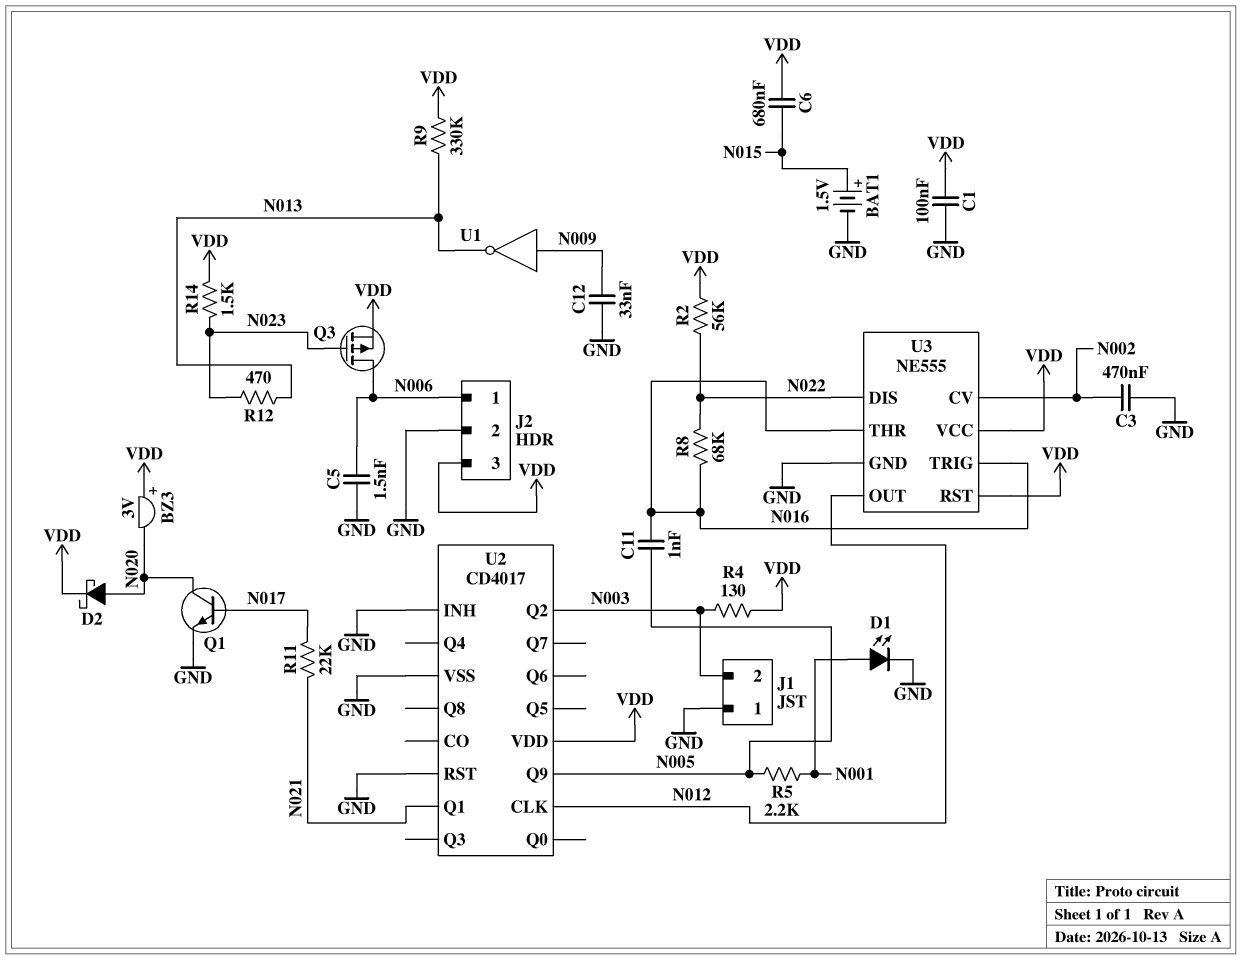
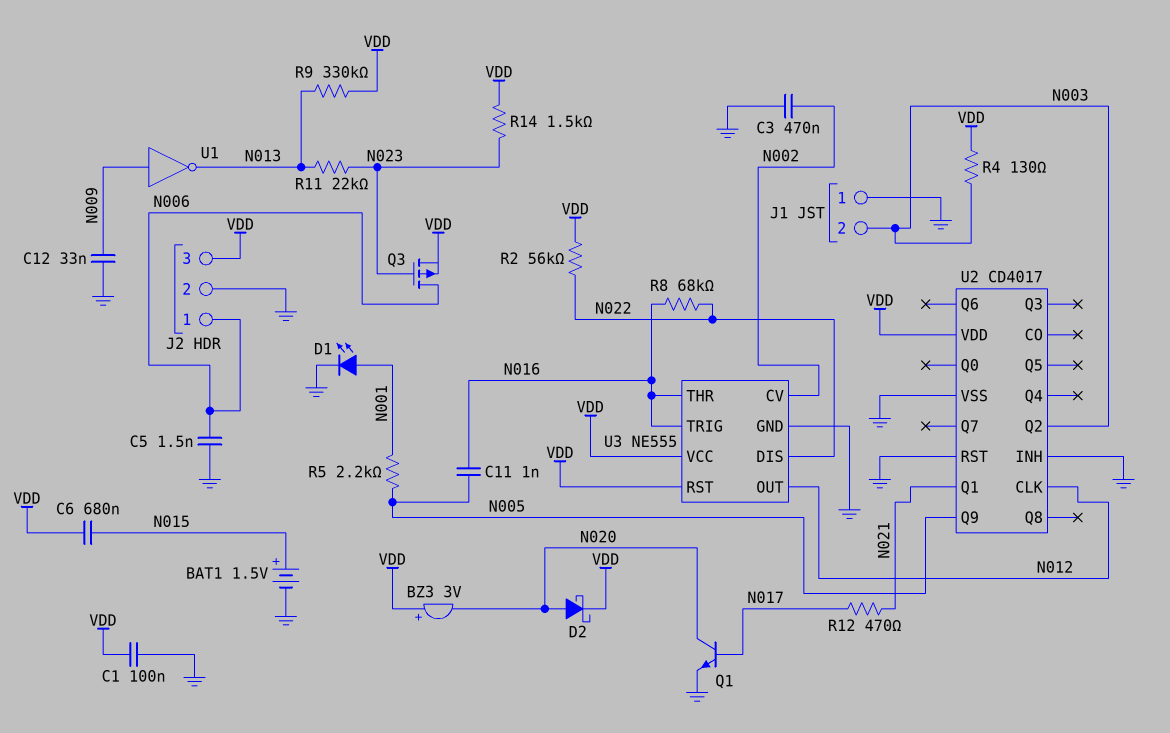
R11: 22k (N017, N021) -> 22k (N013, N023)
R12: 470 (N013, N023) -> 470 (N017, N021)

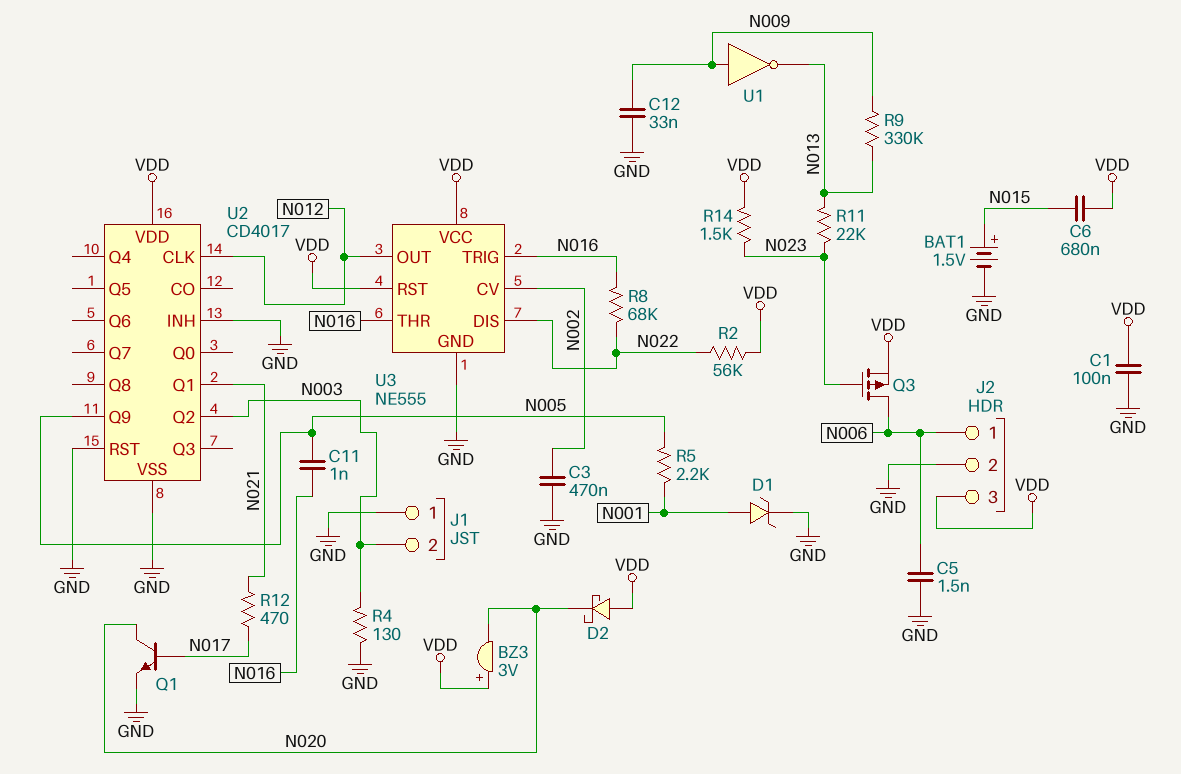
D1: LED (A N001, K GND) -> zener (A N001, K GND)
D2: schottky (A N020, K VDD) -> schottky (A VDD, K N020)
R4: 130 (N003, VDD) -> 130 (GND, N003)
R9: 330k (N013, VDD) -> 330k (N009, N013)

